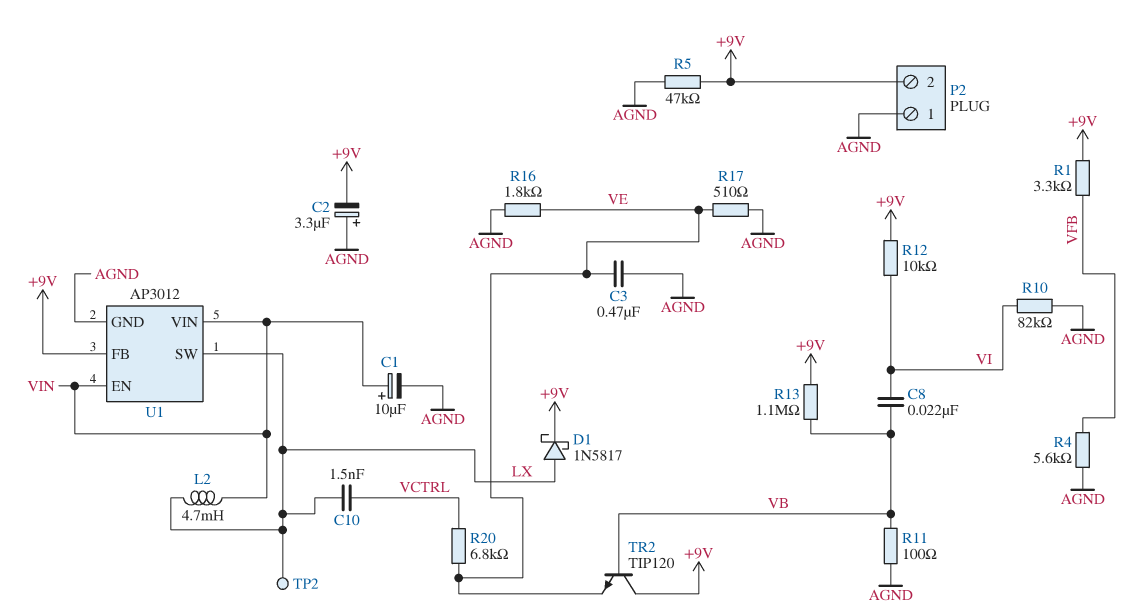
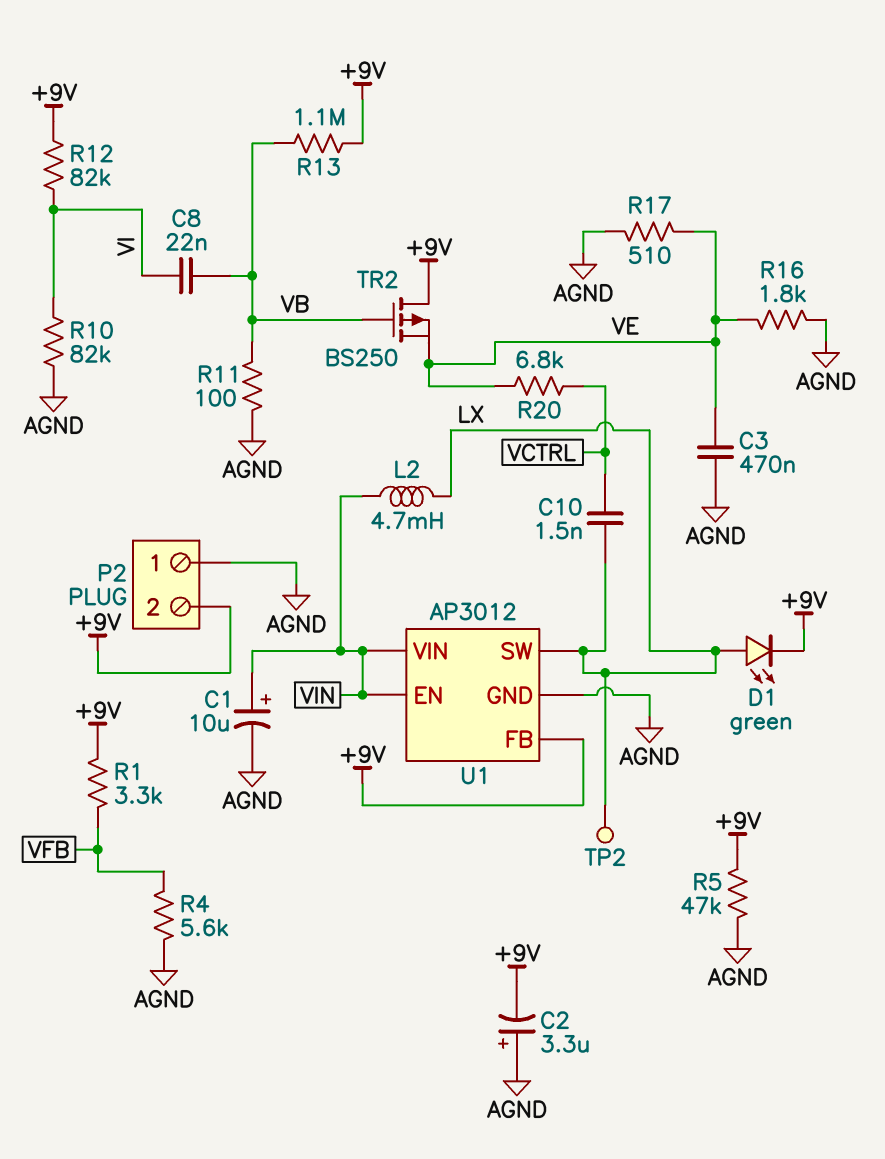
D1: schottky 1N5817 (A LX, K +9V) -> LED green (A LX, K +9V)
R12: 10k (+9V, VI) -> 82k (+9V, VI)
TR2: NPN TIP120 (B VB, C +9V, E VE) -> PMOS BS250 (G VB, D +9V, S VE)

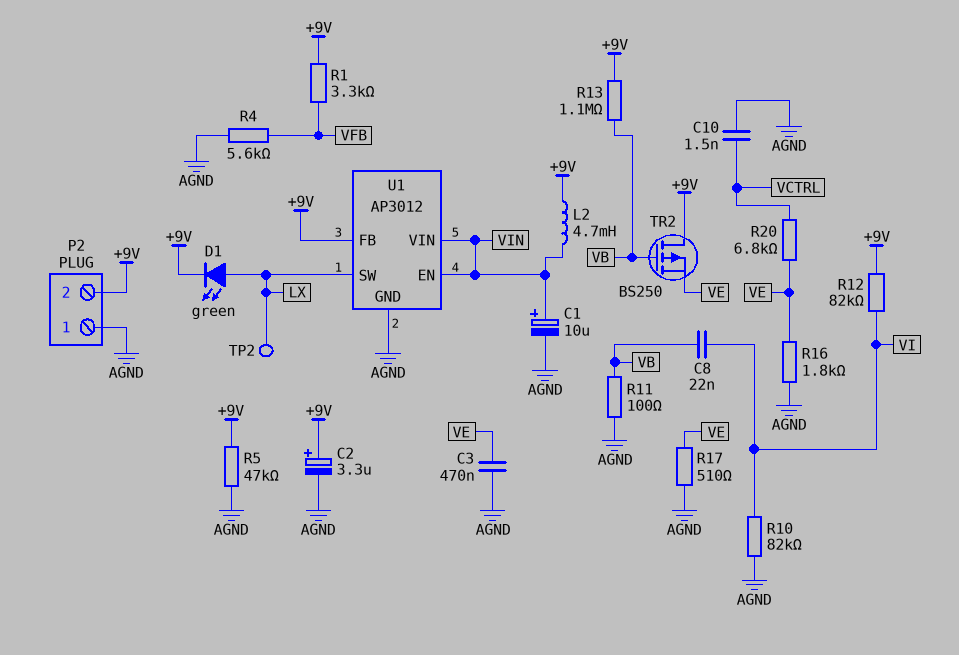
C2: 3.3uF (plus AGND, minus +9V) -> 3.3uF (plus +9V, minus AGND)
C10: 1.5nF (LX, VCTRL) -> 1.5nF (AGND, VCTRL)
L2: 4.7mH (LX, VIN) -> 4.7mH (+9V, VIN)

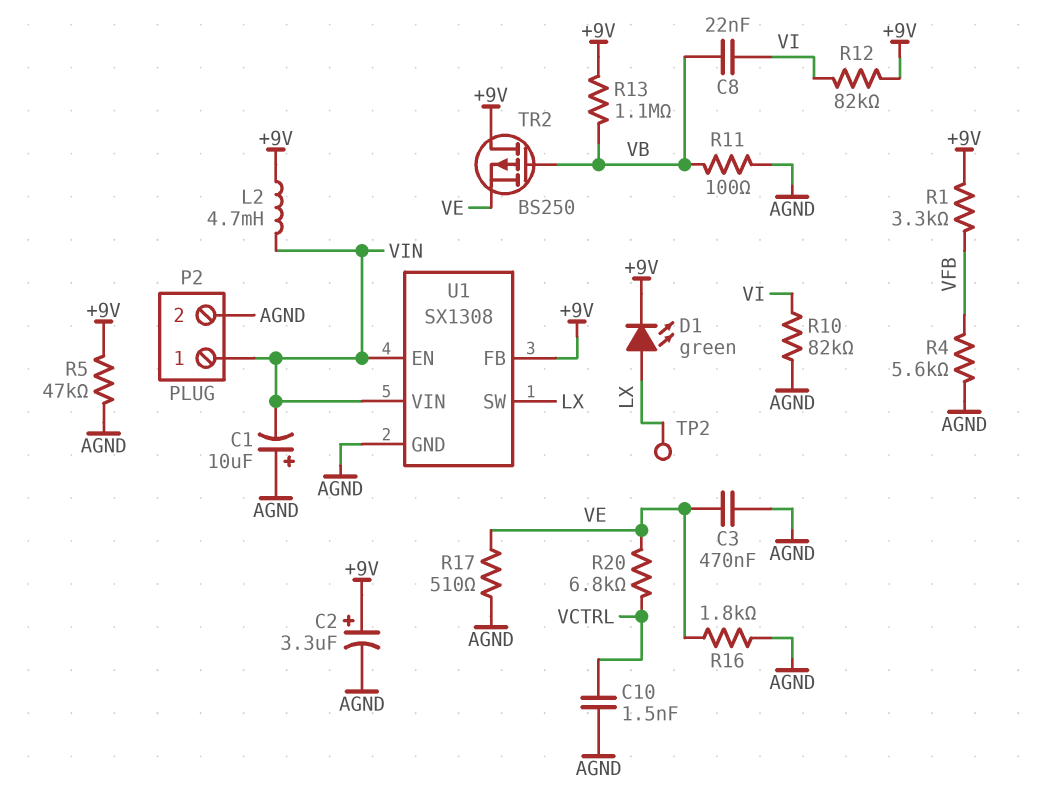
C1: 10uF (plus VIN, minus AGND) -> 10uF (plus AGND, minus VIN)
P2 pin 1: AGND -> VIN
P2 pin 2: +9V -> AGND
U1: AP3012 -> SX1308

